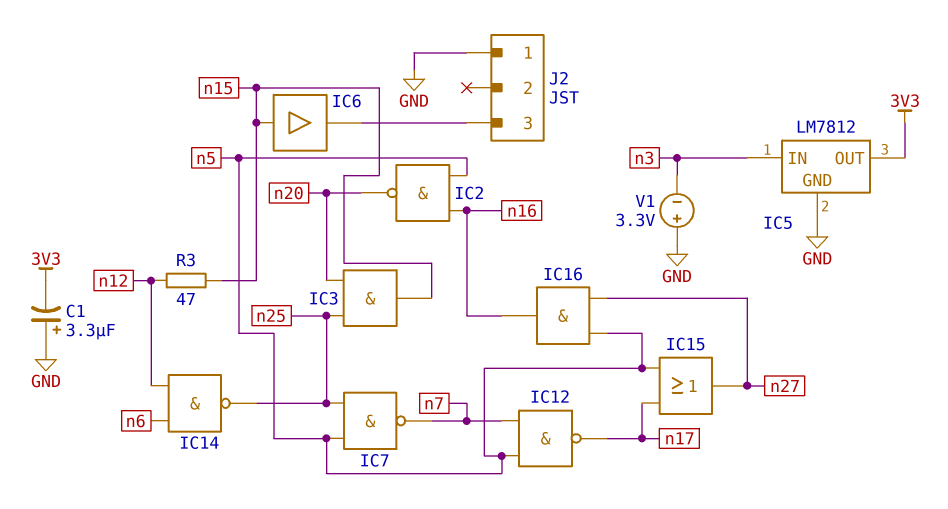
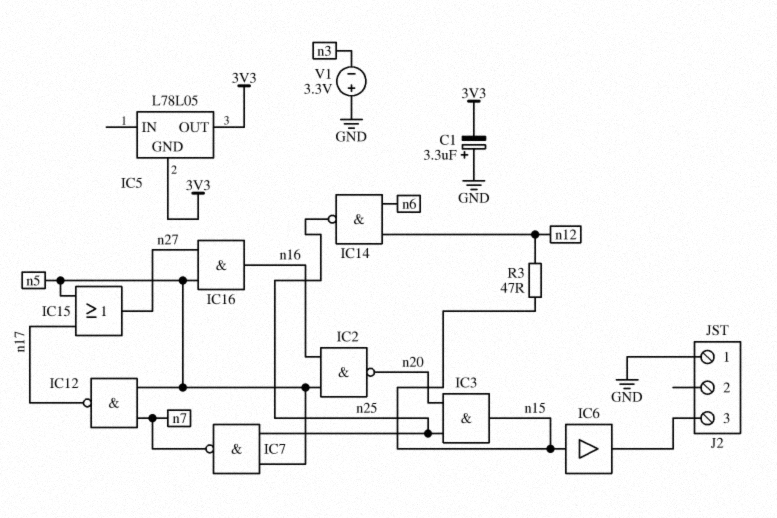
IC5: LM7812 -> L78L05
IC5 pin GND: GND -> 3V3
IC5 pin IN: n3 -> none

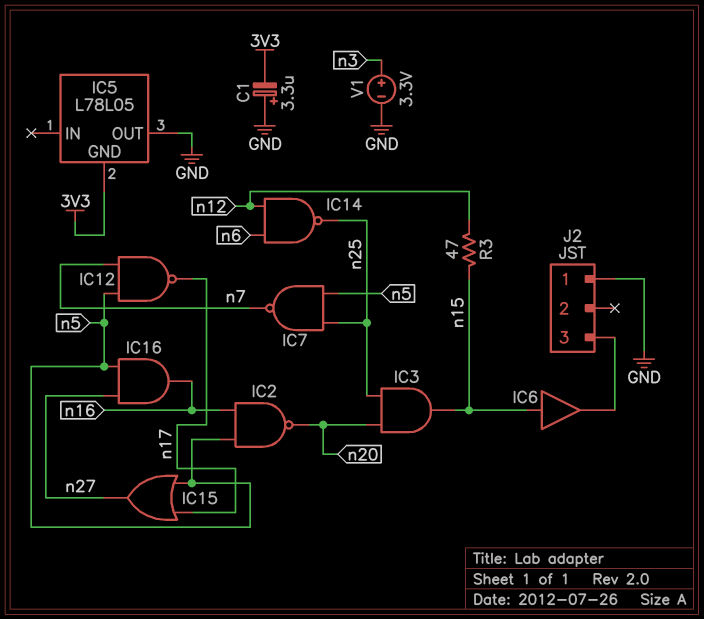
IC5 pin OUT: 3V3 -> GND
V1: 3.3V (plus GND, minus n3) -> 3.3V (plus n3, minus GND)

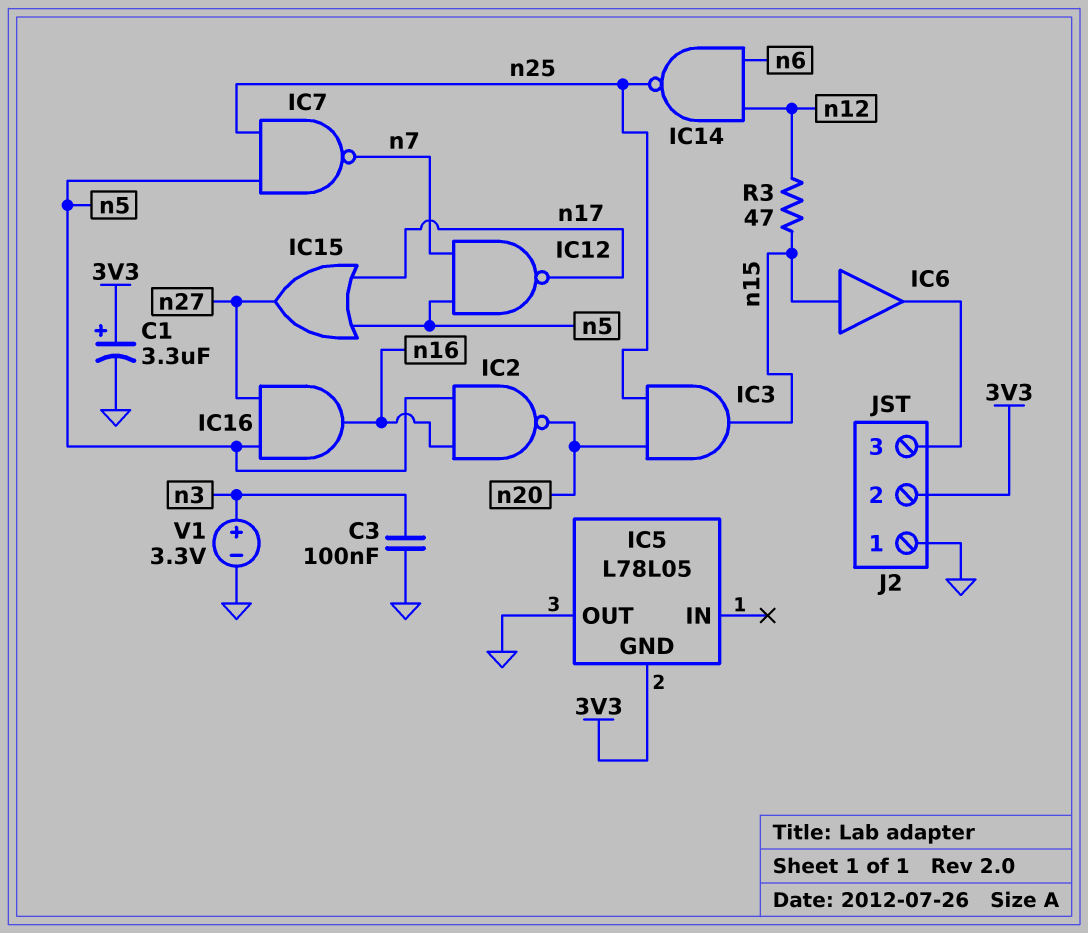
C1: 3.3uF (plus GND, minus 3V3) -> 3.3uF (plus 3V3, minus GND)
C3: none -> 100nF (GND, n3)
J2 pin 2: none -> 3V3

